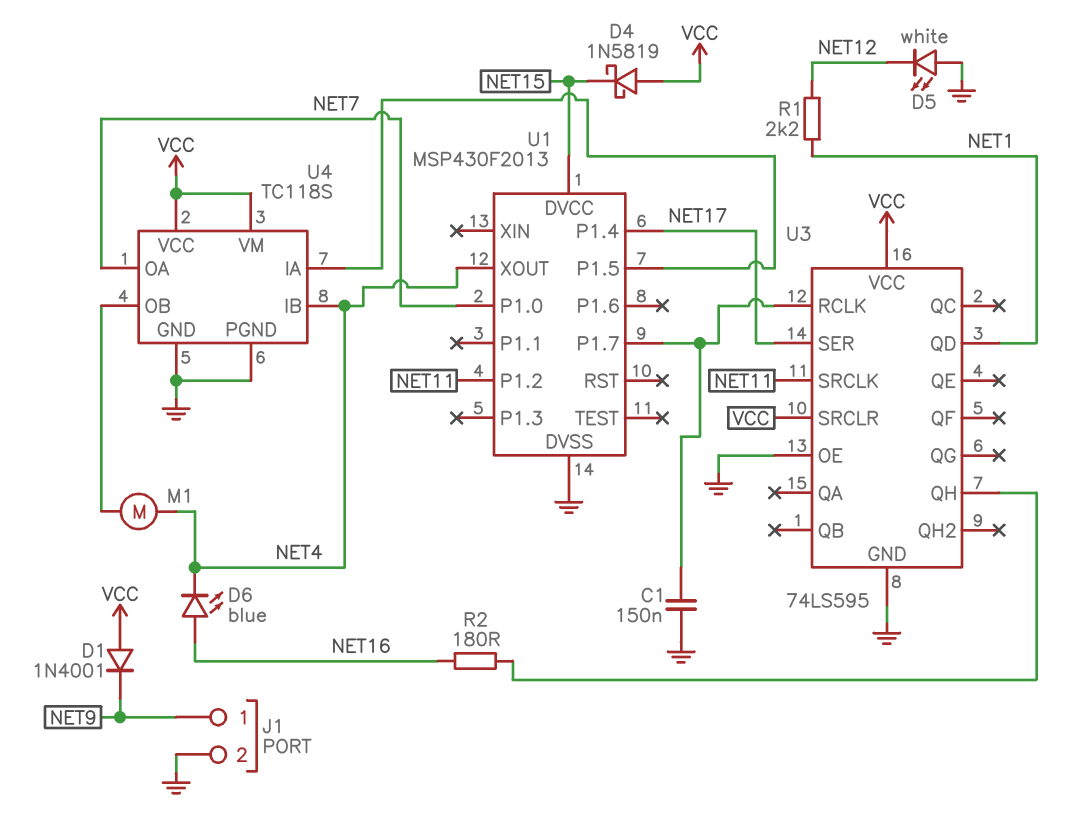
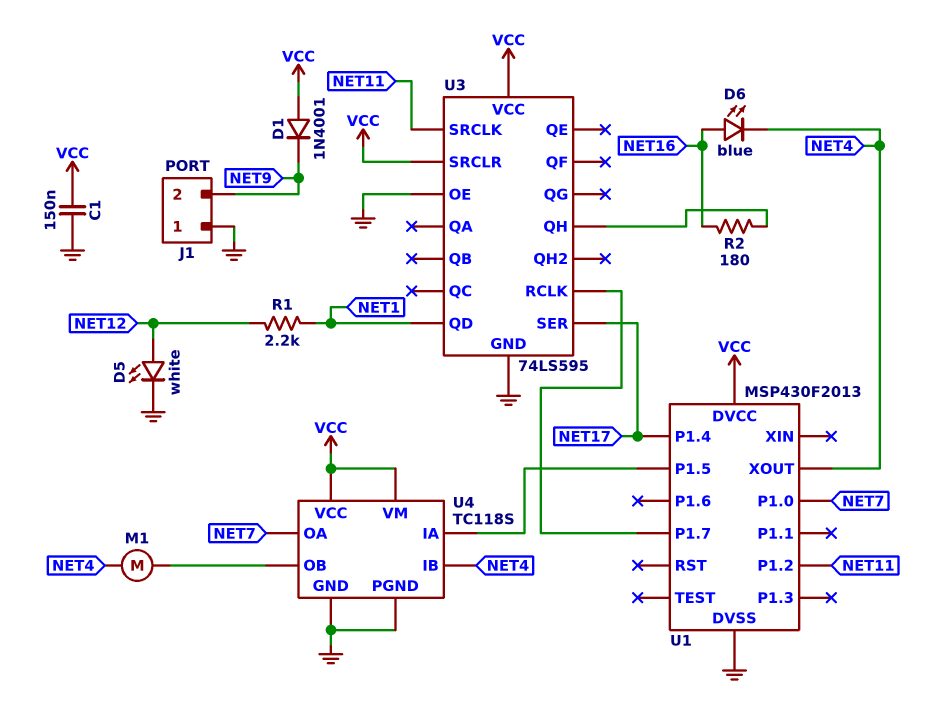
C1: 150nF (GND, U1/P1.7) -> 150nF (GND, VCC)
D4: schottky 1N5819 (A VCC, K NET15) -> none
D5: LED white (A GND, K NET12) -> LED white (A NET12, K GND)
J1 pin 1: NET9 -> GND
J1 pin 2: GND -> NET9
U1 pin DVCC: NET15 -> VCC

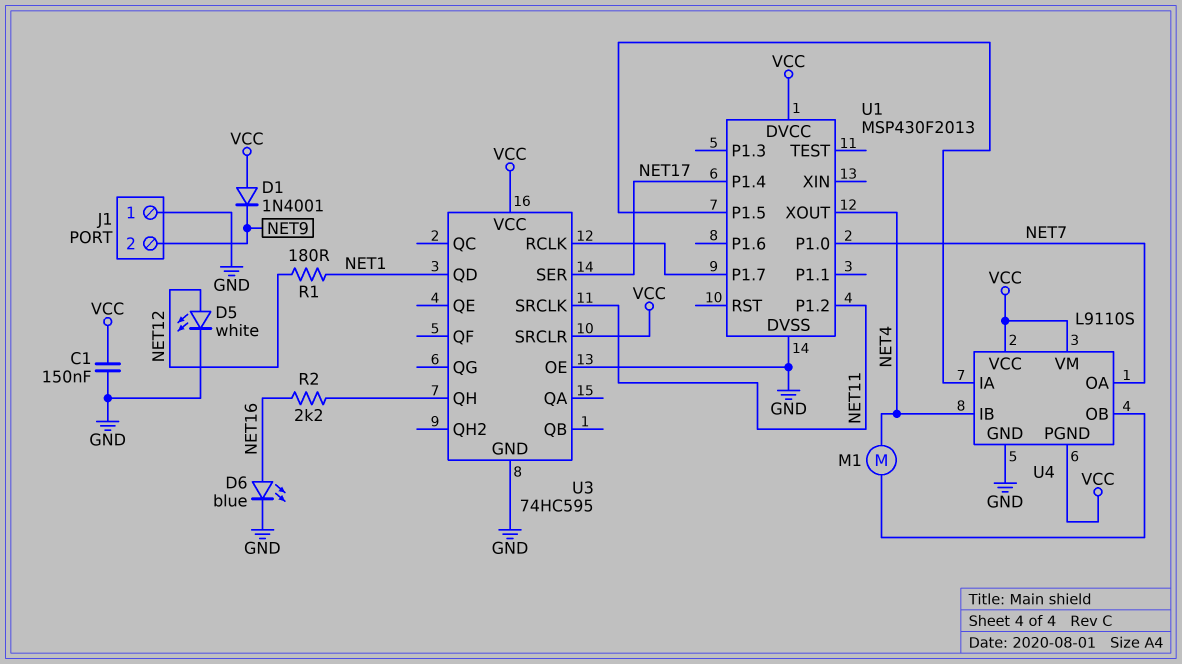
D6: LED blue (A NET16, K NET4) -> LED blue (A NET16, K GND)
R1: 2.2k (NET1, NET12) -> 180 (NET1, NET12)
R2: 180 (NET16, U3/QH) -> 2.2k (NET16, U3/QH)
U3: 74LS595 -> 74HC595
U4: TC118S -> L9110S
U4 pin PGND: GND -> VCC

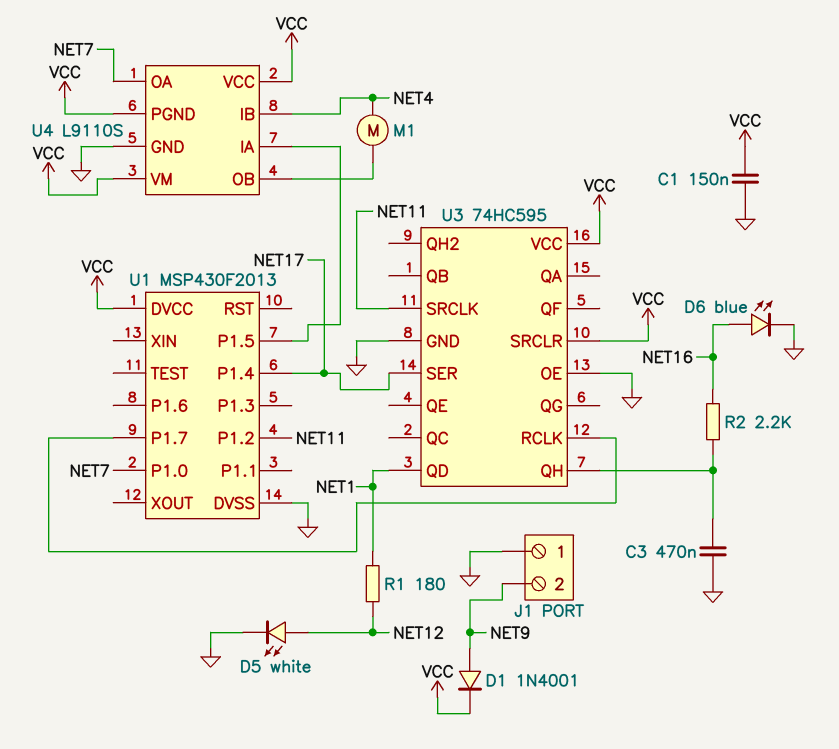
C3: none -> 470nF (GND, U3/QH)
D1: diode 1N4001 (A VCC, K NET9) -> diode 1N4001 (A NET9, K VCC)
U1 pin XOUT: NET4 -> none

